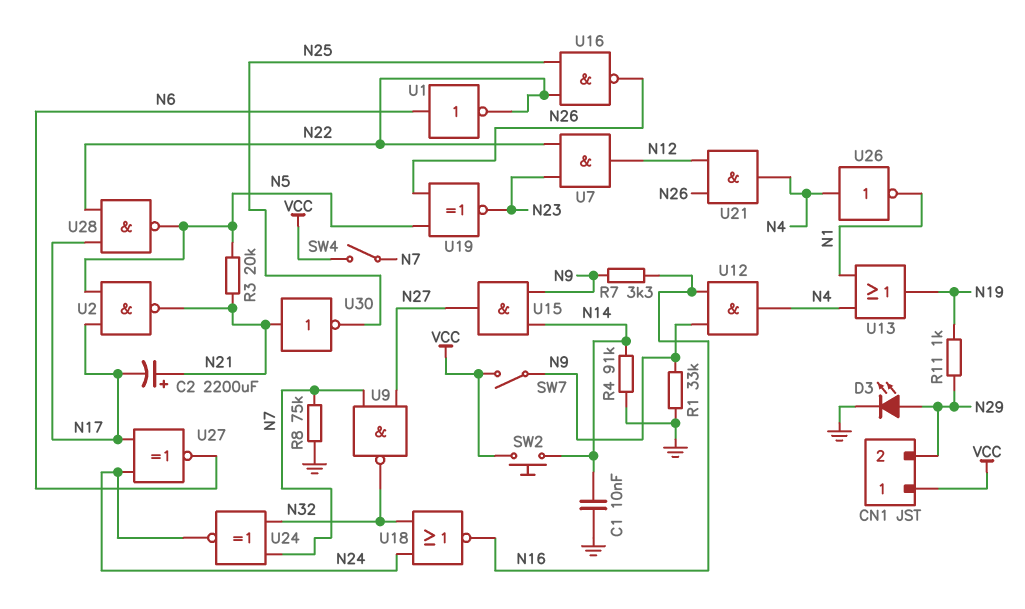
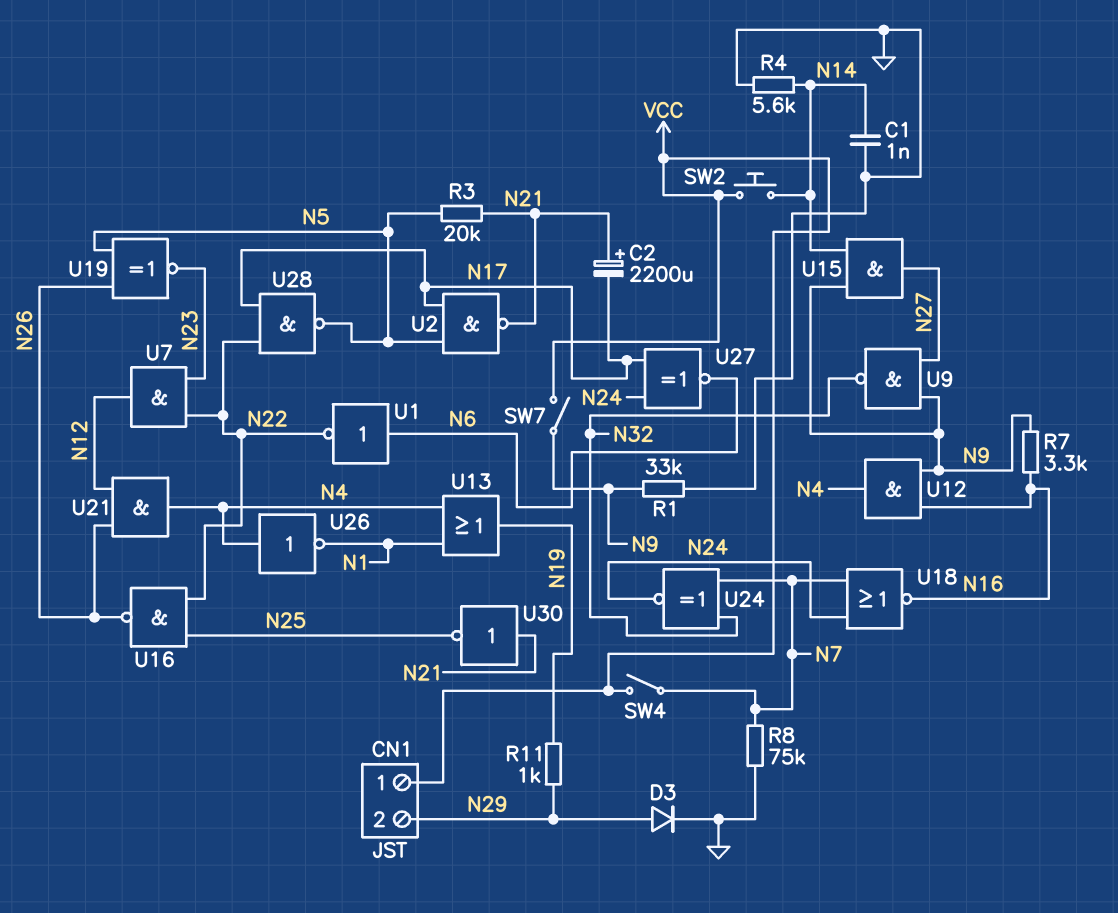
C1: 10nF (GND, N14) -> 1nF (GND, N14)
D3: LED (A N29, K GND) -> diode (A N29, K GND)
R4: 91k (GND, N14) -> 5.6k (GND, N14)
U9: NAND (in N7, in N27, out N32) -> NAND (in N9, in N27, out N32)
U18: NOR (in N24, in N32, out N16) -> NOR (in N7, in N24, out N16)

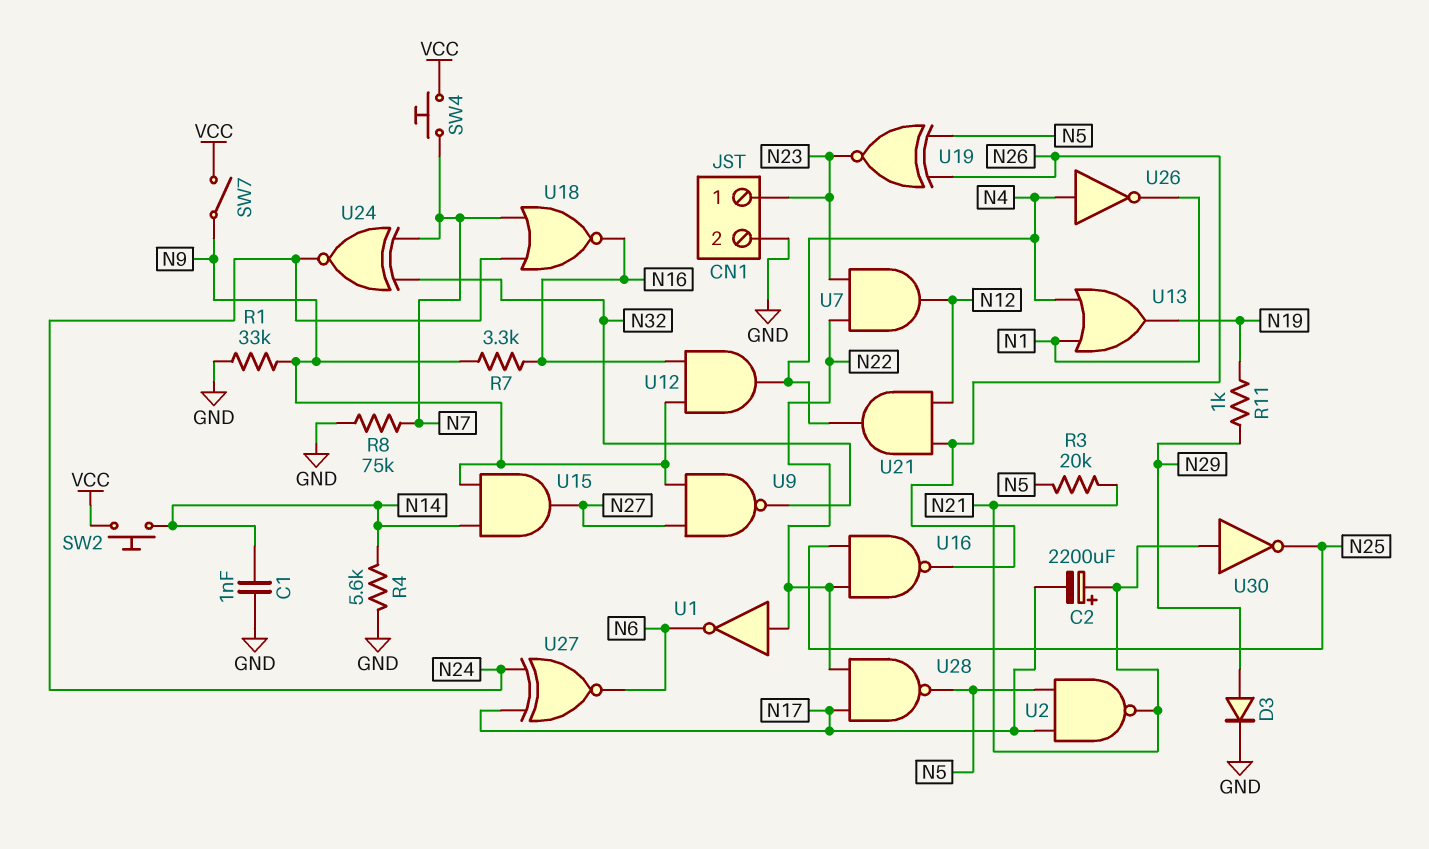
CN1 pin 1: VCC -> N23
CN1 pin 2: N29 -> GND
SW4: switch (N7, VCC) -> button (N7, VCC)
U1: NOT (in N6, out N22) -> NOT (in N22, out N6)

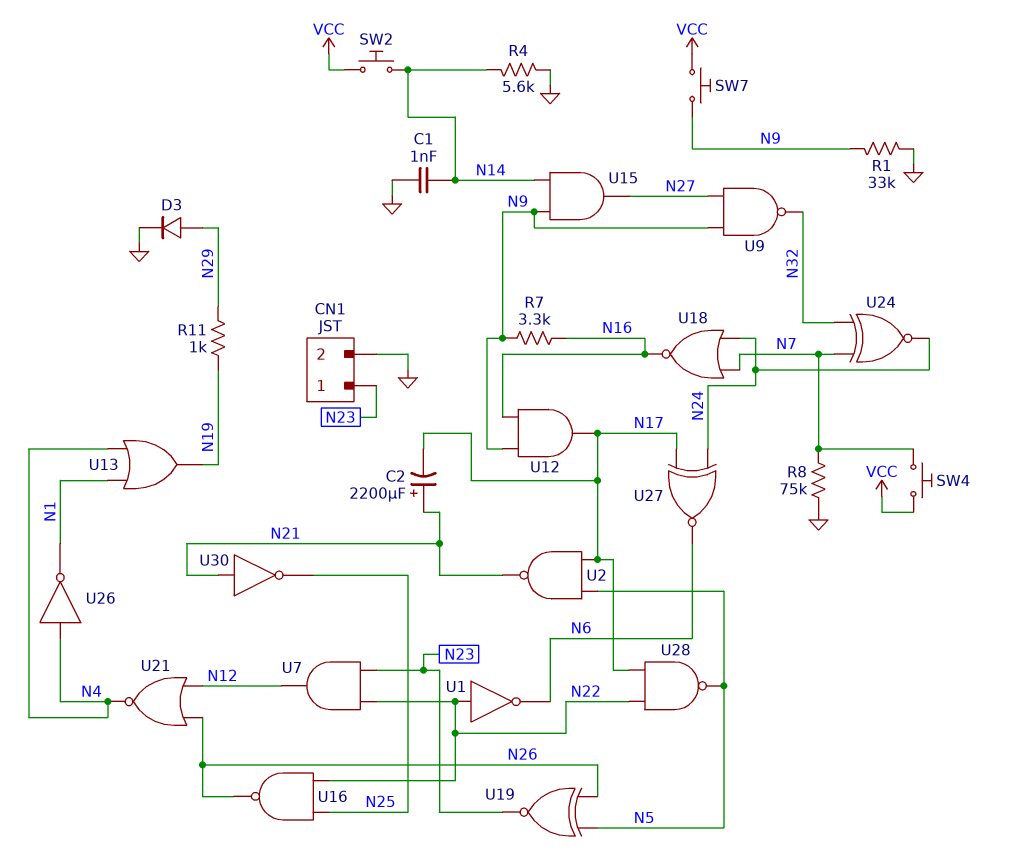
R3: 20k (N5, N21) -> none
SW7: switch (N9, VCC) -> button (N9, VCC)
U12: AND (in N9, in N16, out N4) -> AND (in N9, in N16, out N17)
U21: AND (in N12, in N26, out N4) -> NOR (in N12, in N26, out N4)

